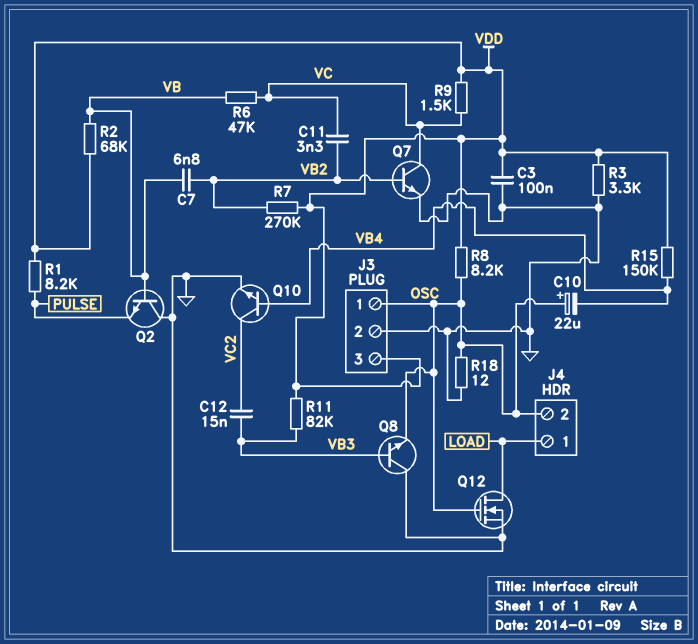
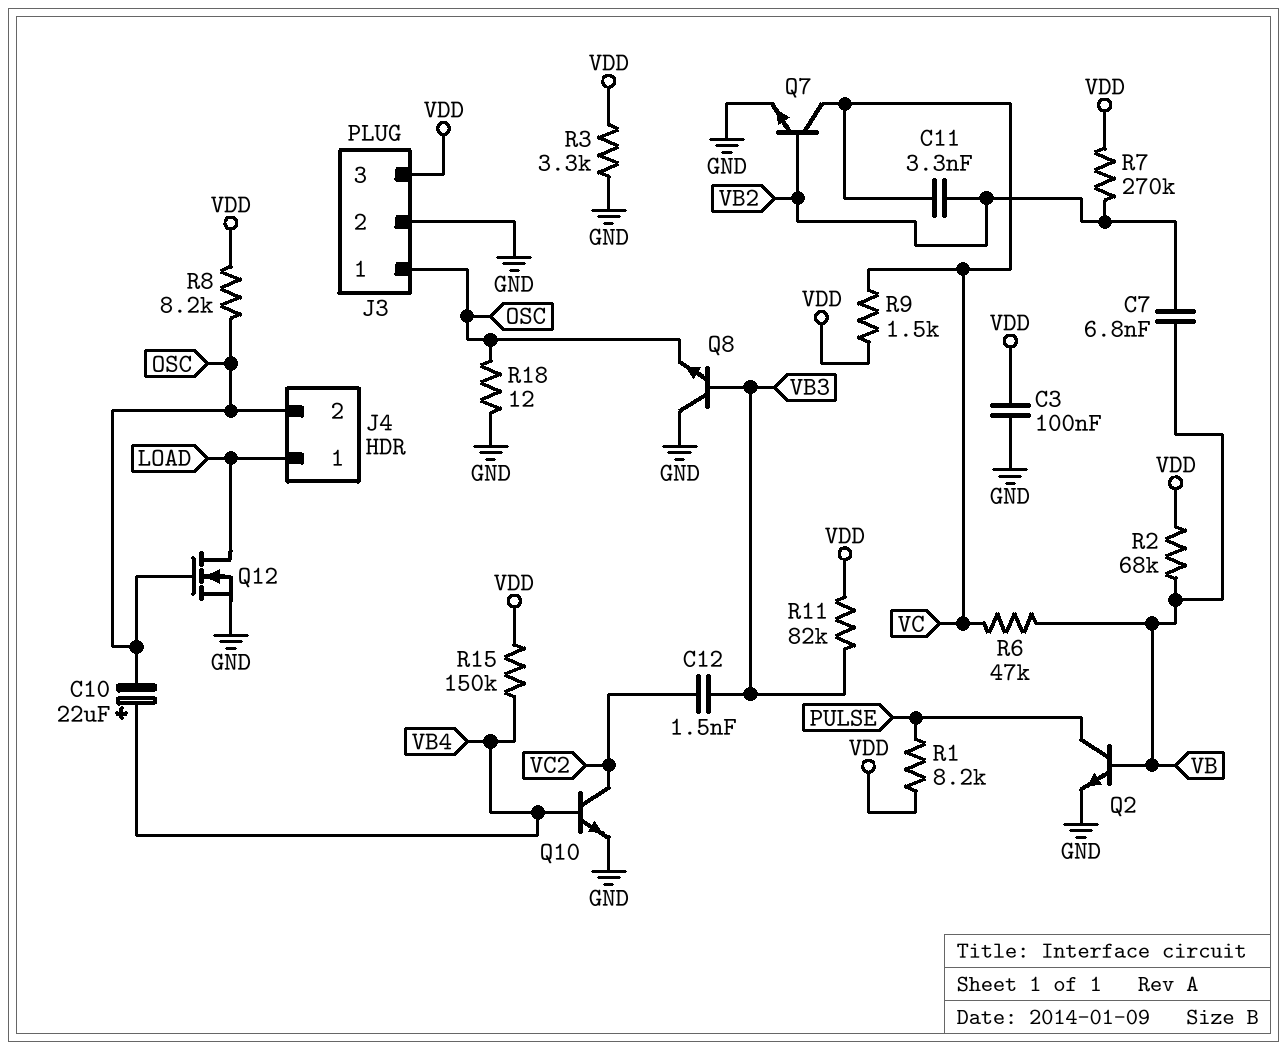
C10: 22uF (plus OSC, minus VB4) -> 22uF (plus VB4, minus OSC)
C12: 15nF (VB3, VC2) -> 1.5nF (VB3, VC2)
Q2: NPN (B VB, C GND, E PULSE) -> NPN (B VB, C PULSE, E GND)

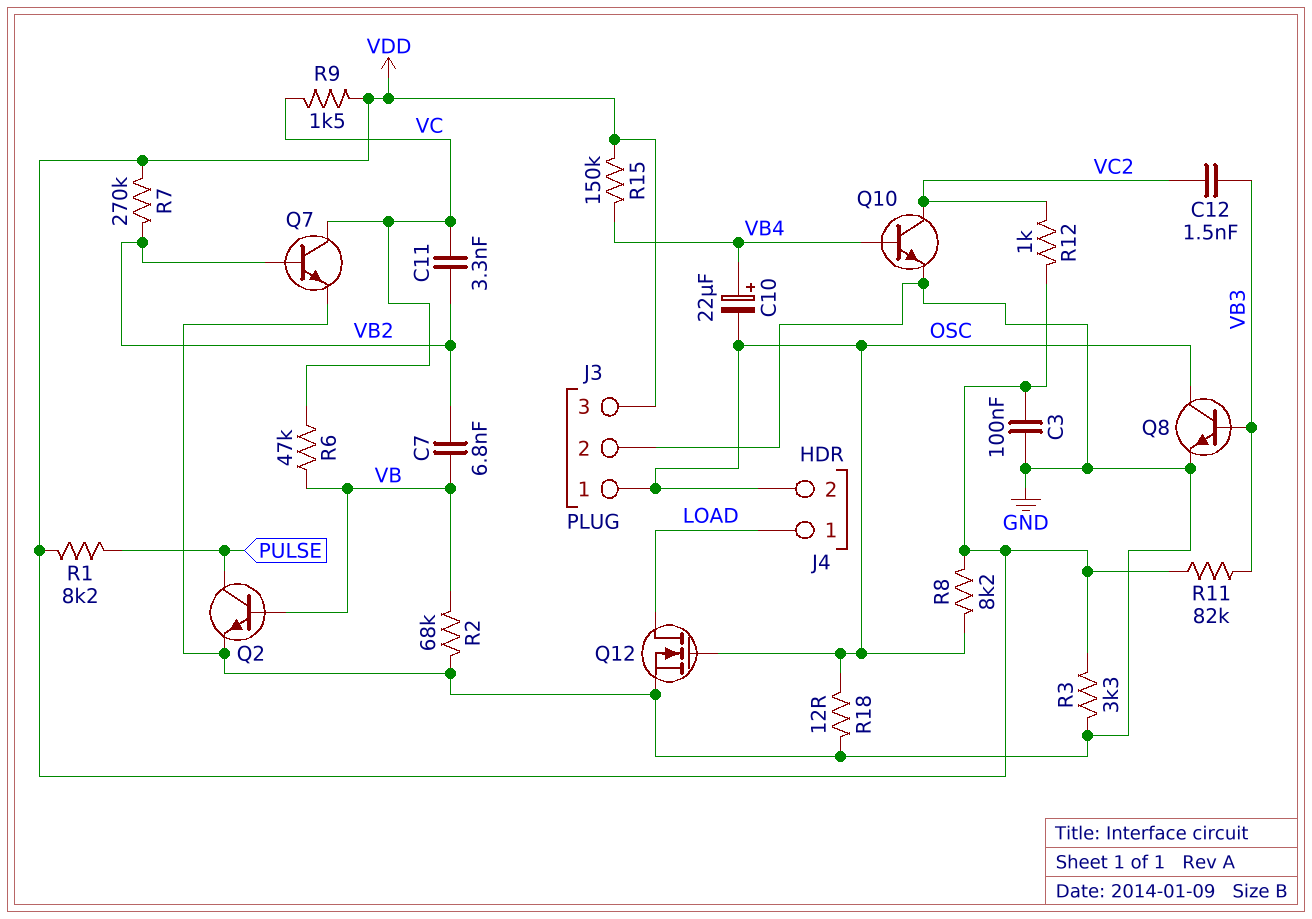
Q8: NPN (B VB3, C GND, E OSC) -> NPN (B VB3, C OSC, E GND)
R2: 68k (VB, VDD) -> 68k (GND, VB)
R12: none -> 1k (VC2, VDD)

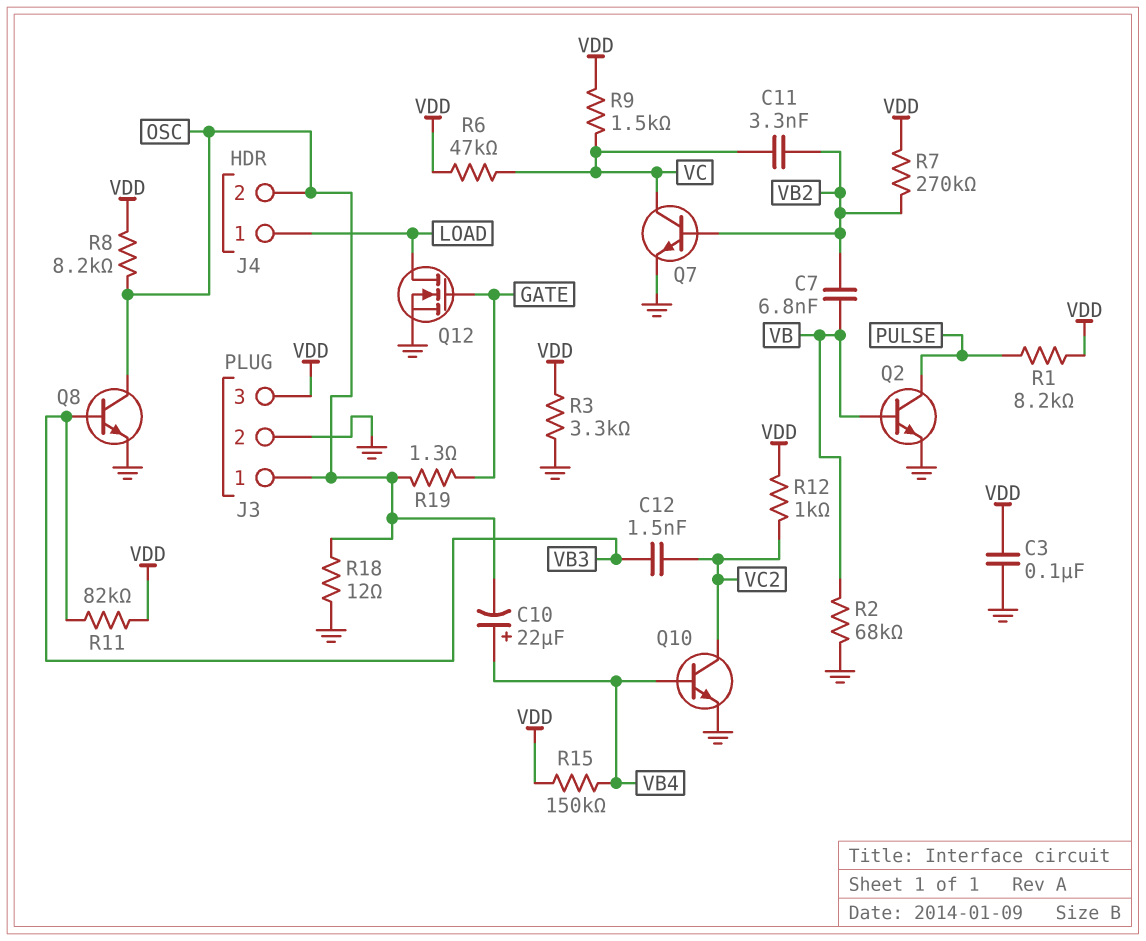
Q12: NMOS (G OSC, D LOAD, S GND) -> NMOS (G GATE, D LOAD, S GND)
R6: 47k (VB, VC) -> 47k (VC, VDD)
R19: none -> 1.3 (GATE, OSC)

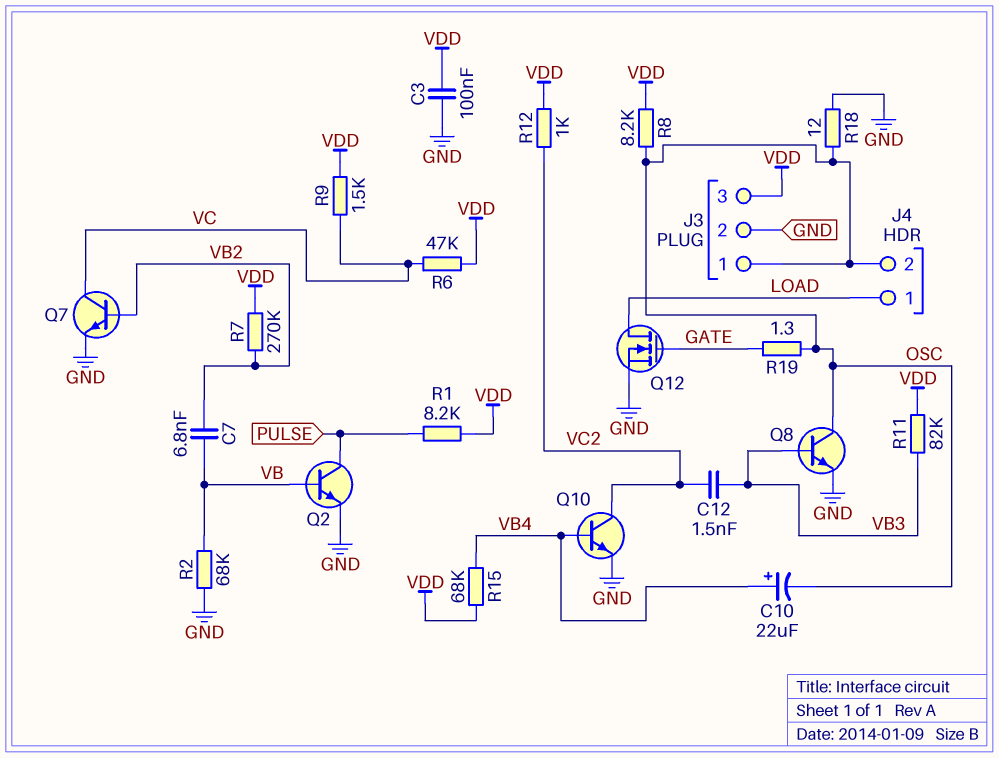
C11: 3.3nF (VB2, VC) -> none
R3: 3.3k (GND, VDD) -> none
R15: 150k (VB4, VDD) -> 68k (VB4, VDD)

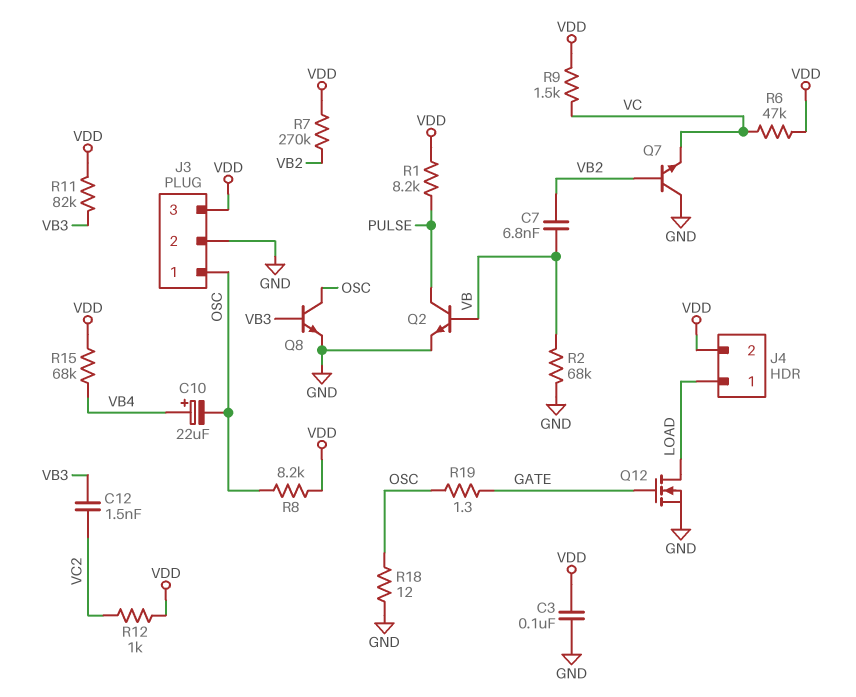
J4 pin 2: OSC -> VDD
Q7: NPN (B VB2, C VC, E GND) -> NPN (B VB2, C GND, E VC)
Q10: NPN (B VB4, C VC2, E GND) -> none

